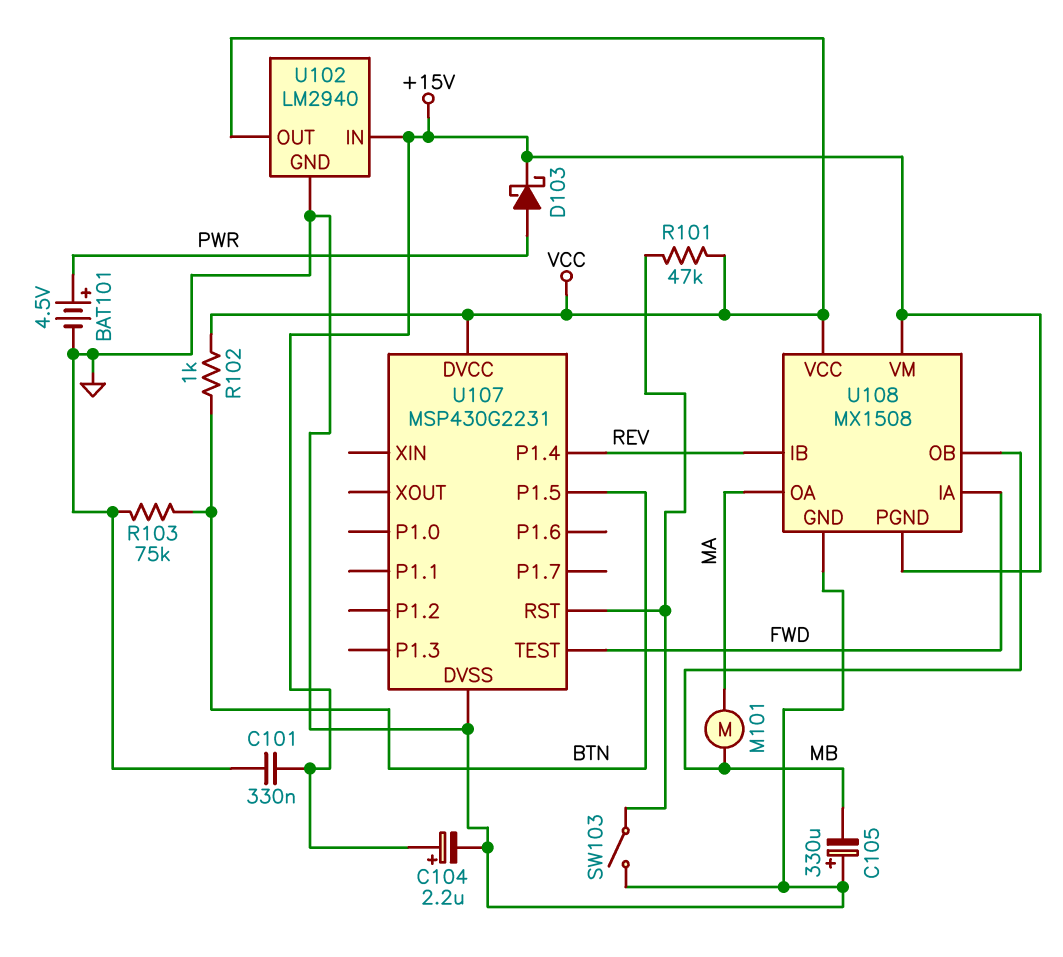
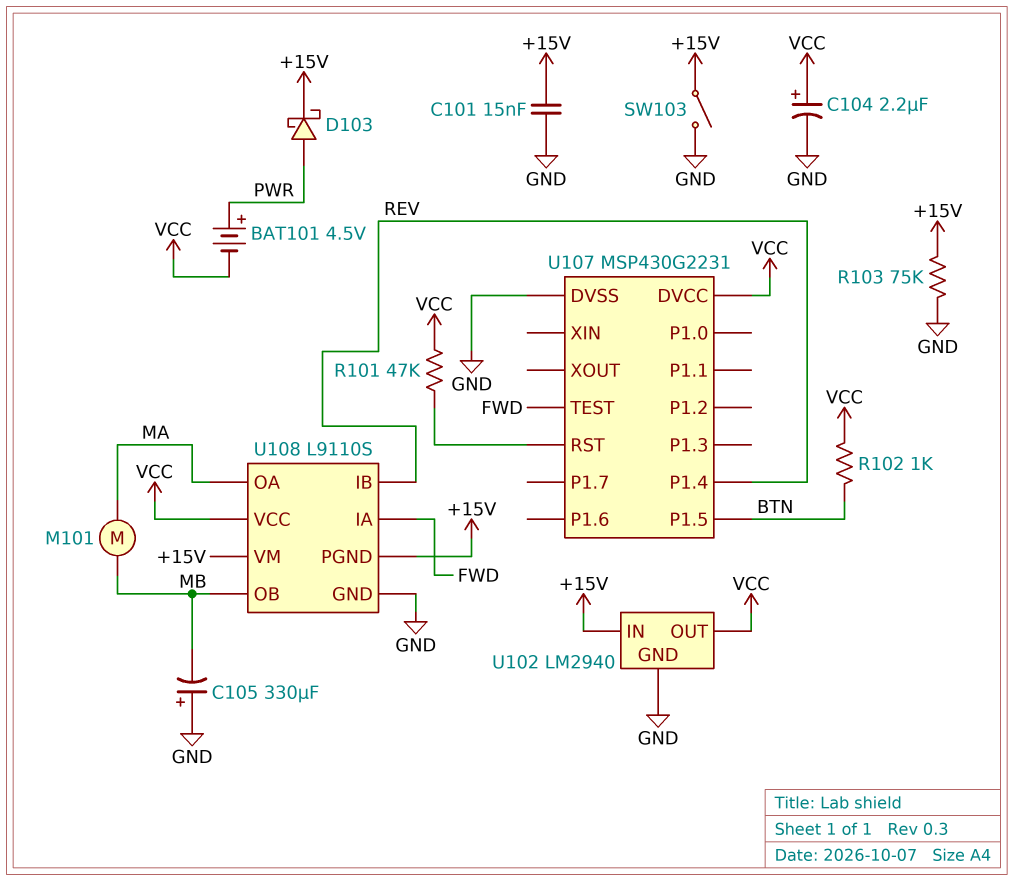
BAT101: 4.5V (plus PWR, minus GND) -> 4.5V (plus PWR, minus VCC)
C101: 330nF (+15V, GND) -> 15nF (+15V, GND)
C104: 2.2uF (plus +15V, minus GND) -> 2.2uF (plus VCC, minus GND)
R103: 75k (BTN, GND) -> 75k (+15V, GND)
SW103: switch (GND, U107/RST) -> switch (+15V, GND)
U108: MX1508 -> L9110S

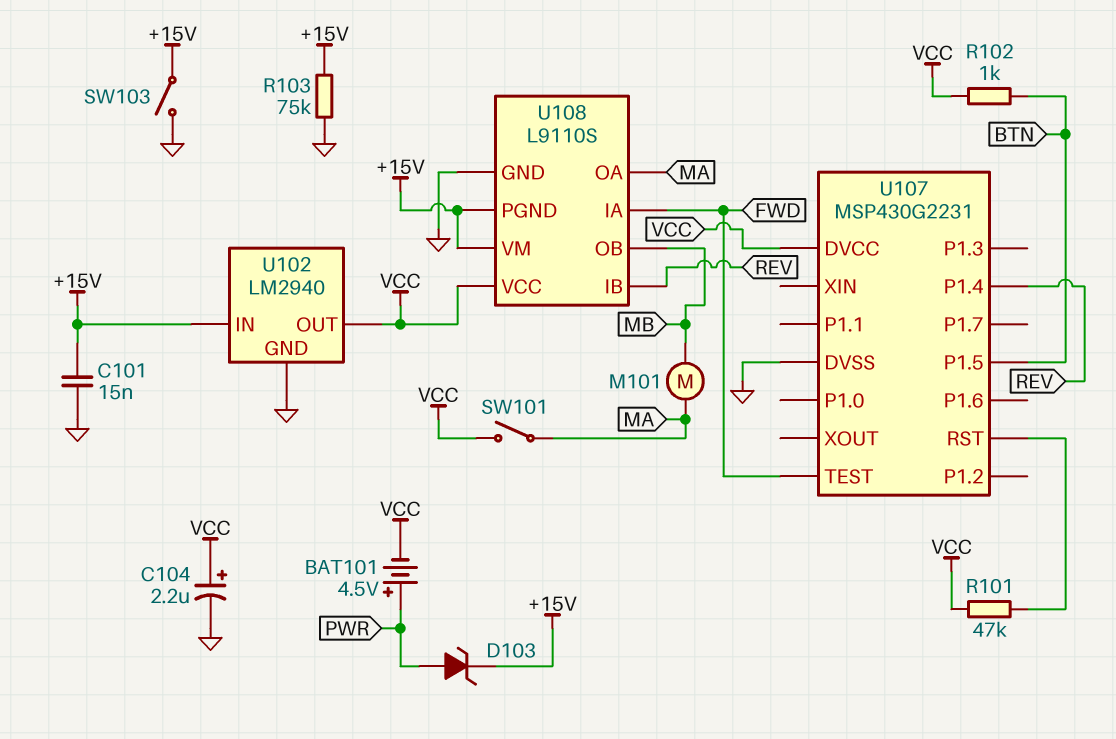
C105: 330uF (plus GND, minus MB) -> none
D103: schottky (A PWR, K +15V) -> zener (A PWR, K +15V)
SW101: none -> switch (MA, VCC)

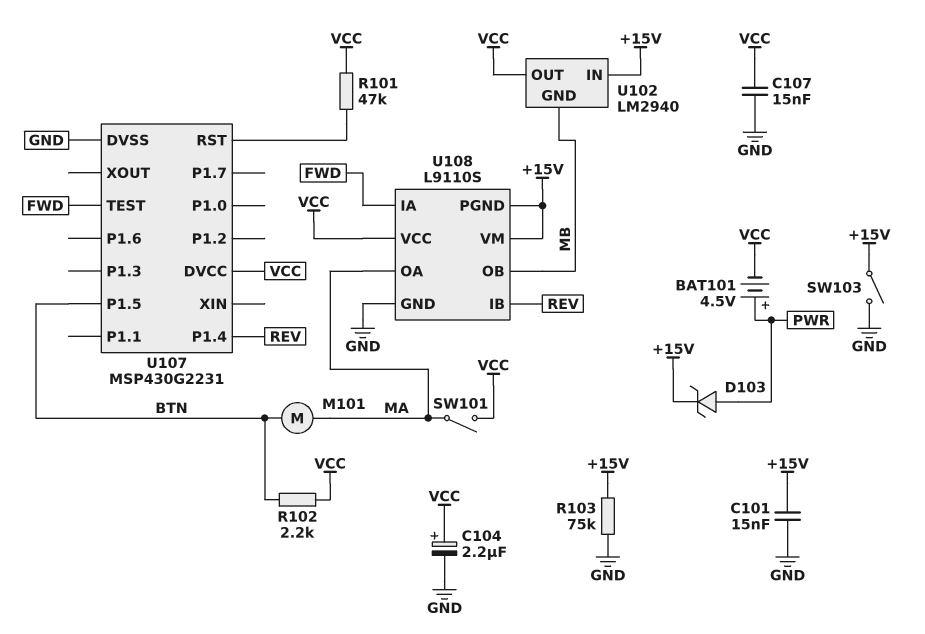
C107: none -> 15nF (GND, VCC)
M101: motor (MA, MB) -> motor (BTN, MA)
R102: 1k (BTN, VCC) -> 2.2k (BTN, VCC)
U102 pin GND: GND -> MB

